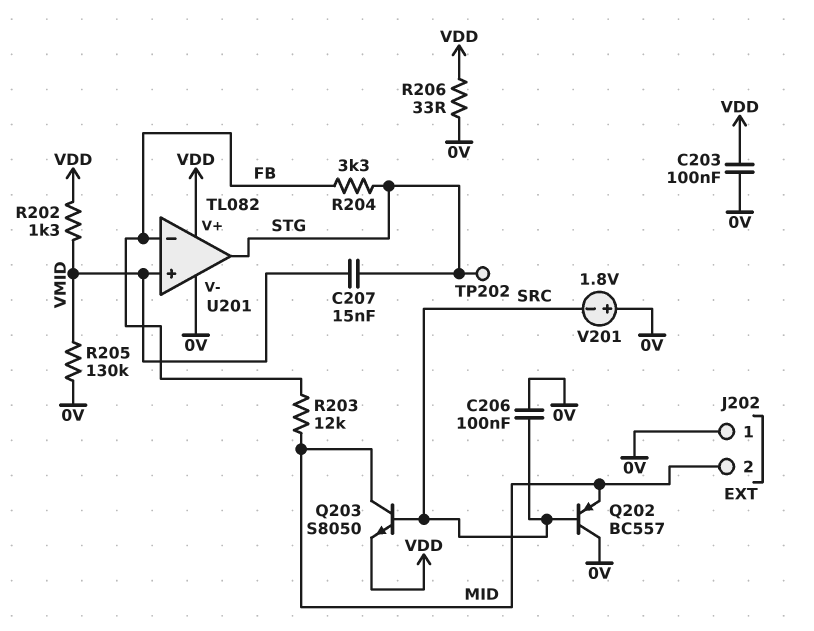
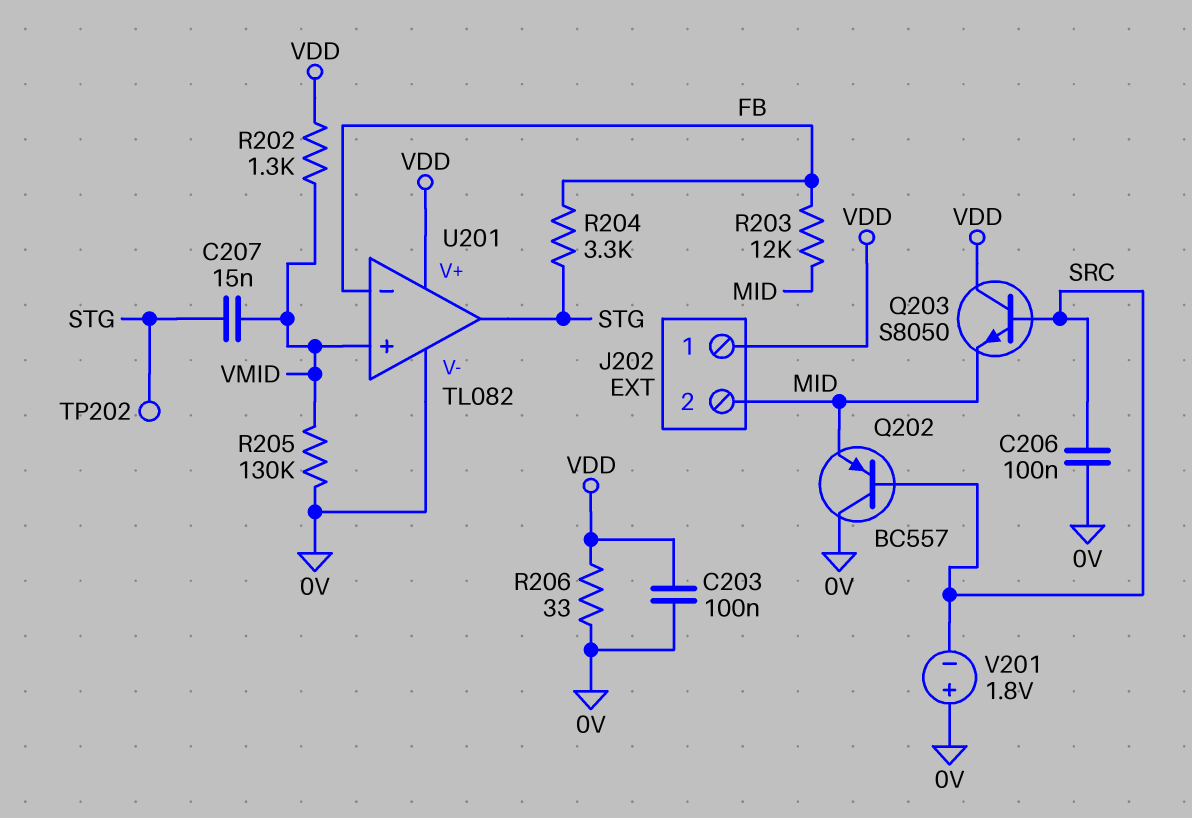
J202 pin 1: 0V -> VDD
Q203: NPN S8050 (B SRC, C MID, E VDD) -> NPN S8050 (B SRC, C VDD, E MID)

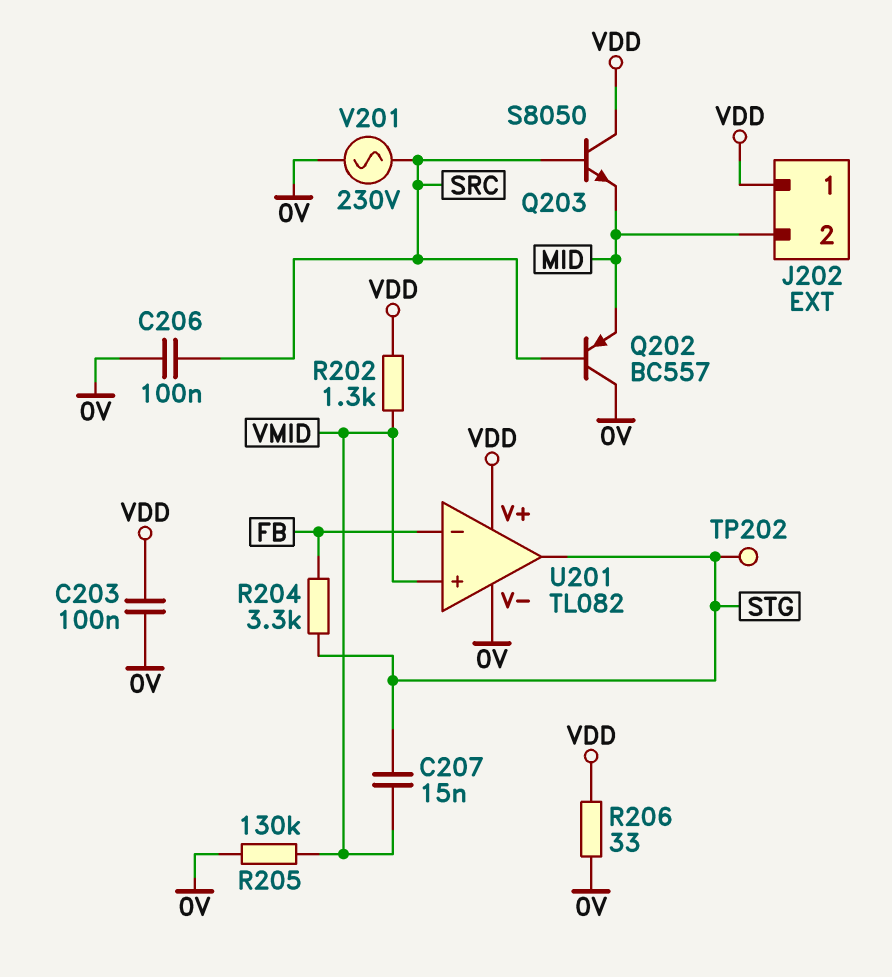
R203: 12k (FB, MID) -> none
V201: 1.8V (plus 0V, minus SRC) -> AC 230V (0V, SRC)

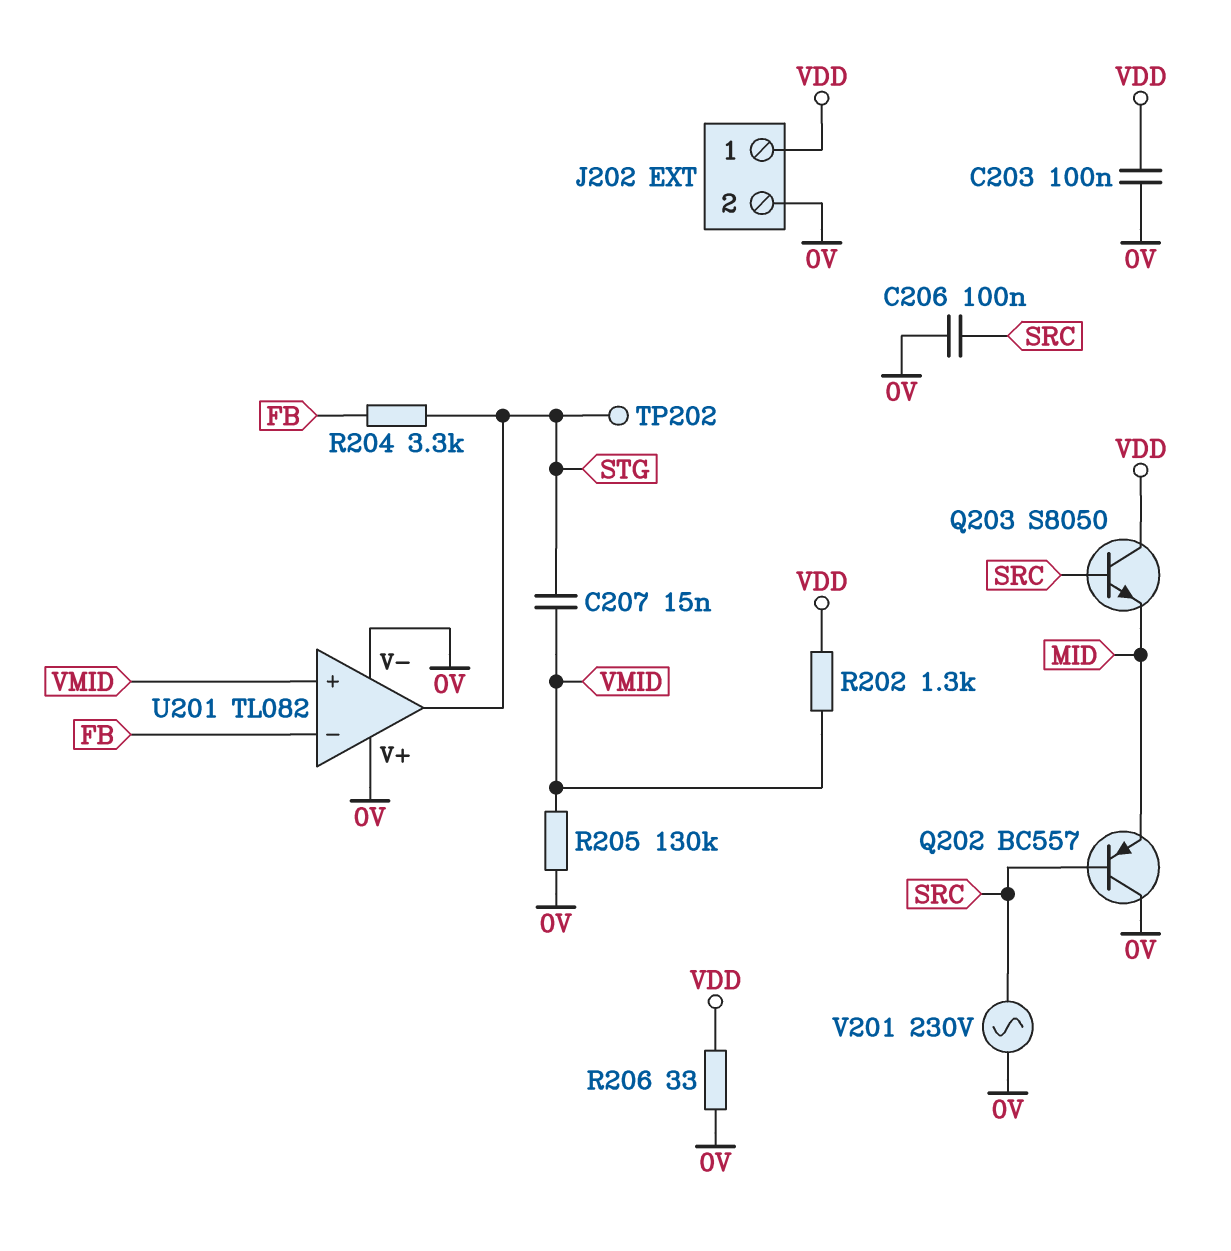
J202 pin 2: MID -> 0V
U201 pin V+: VDD -> 0V

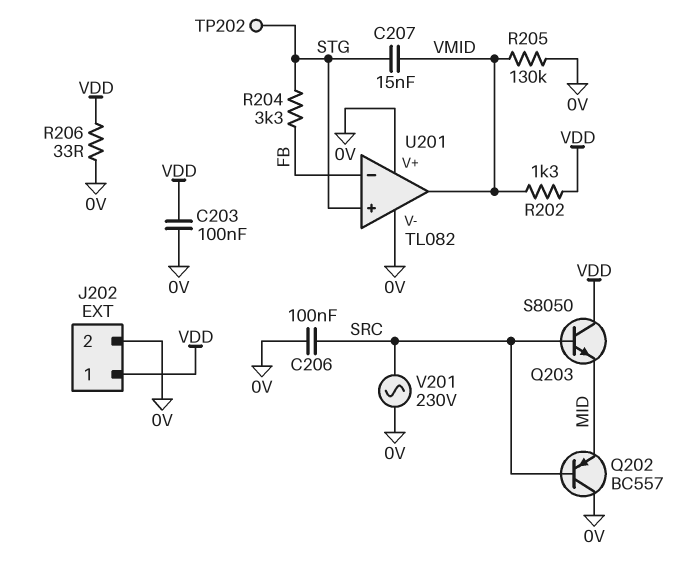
U201 pin in+: VMID -> STG
U201 pin out: STG -> VMID

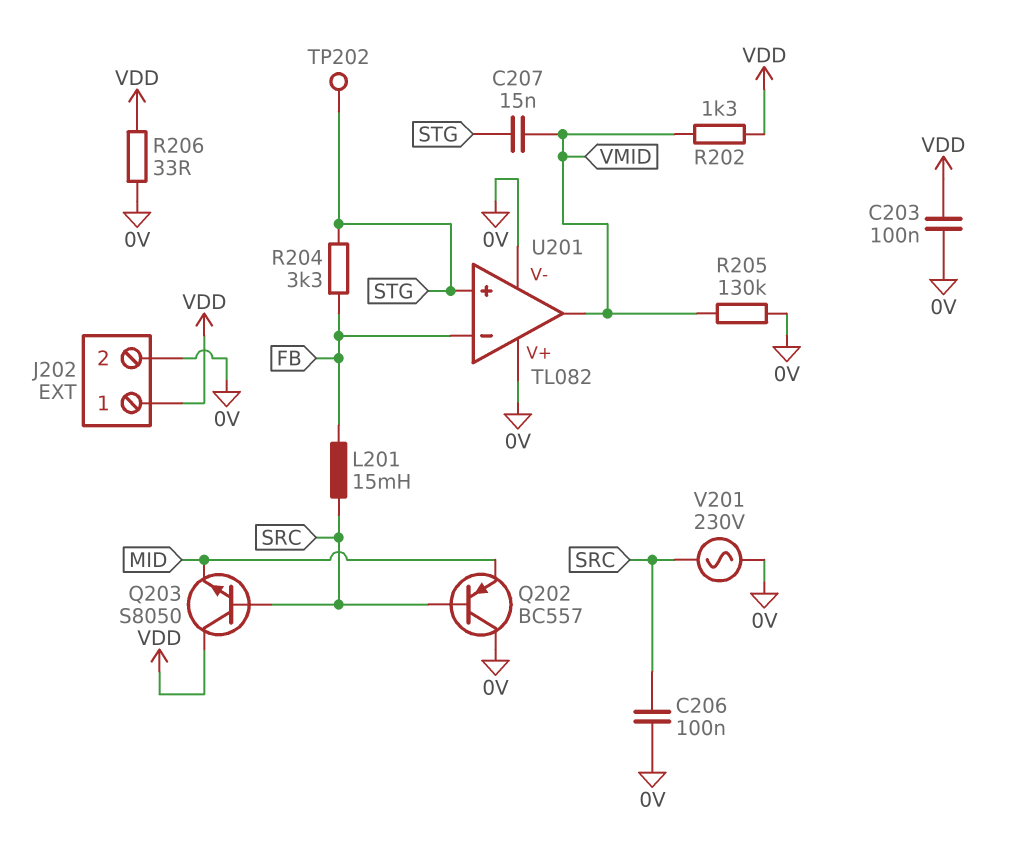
L201: none -> 15mH (FB, SRC)

